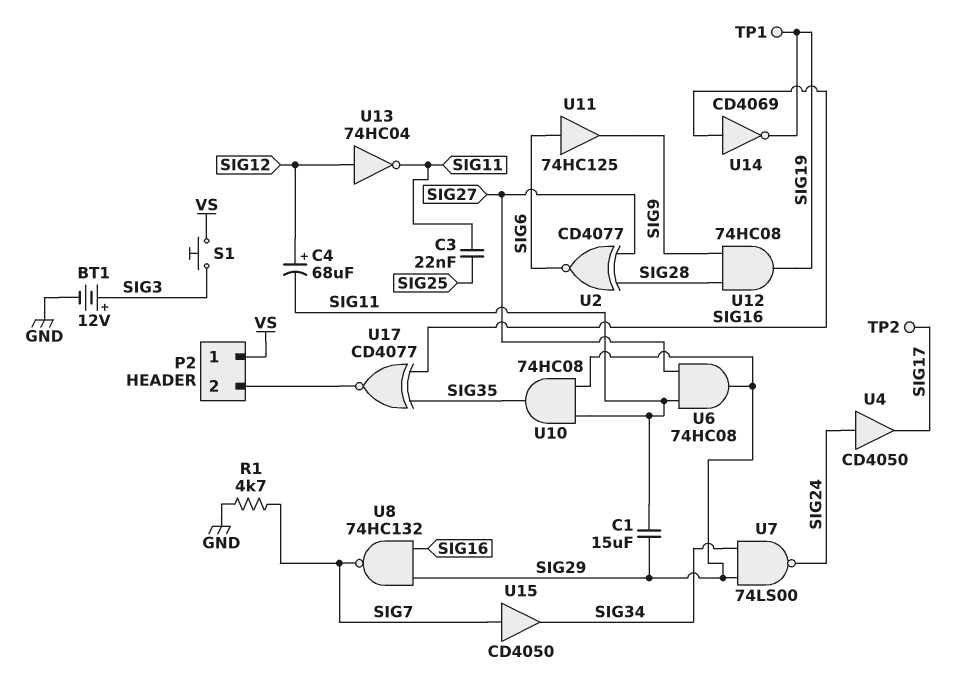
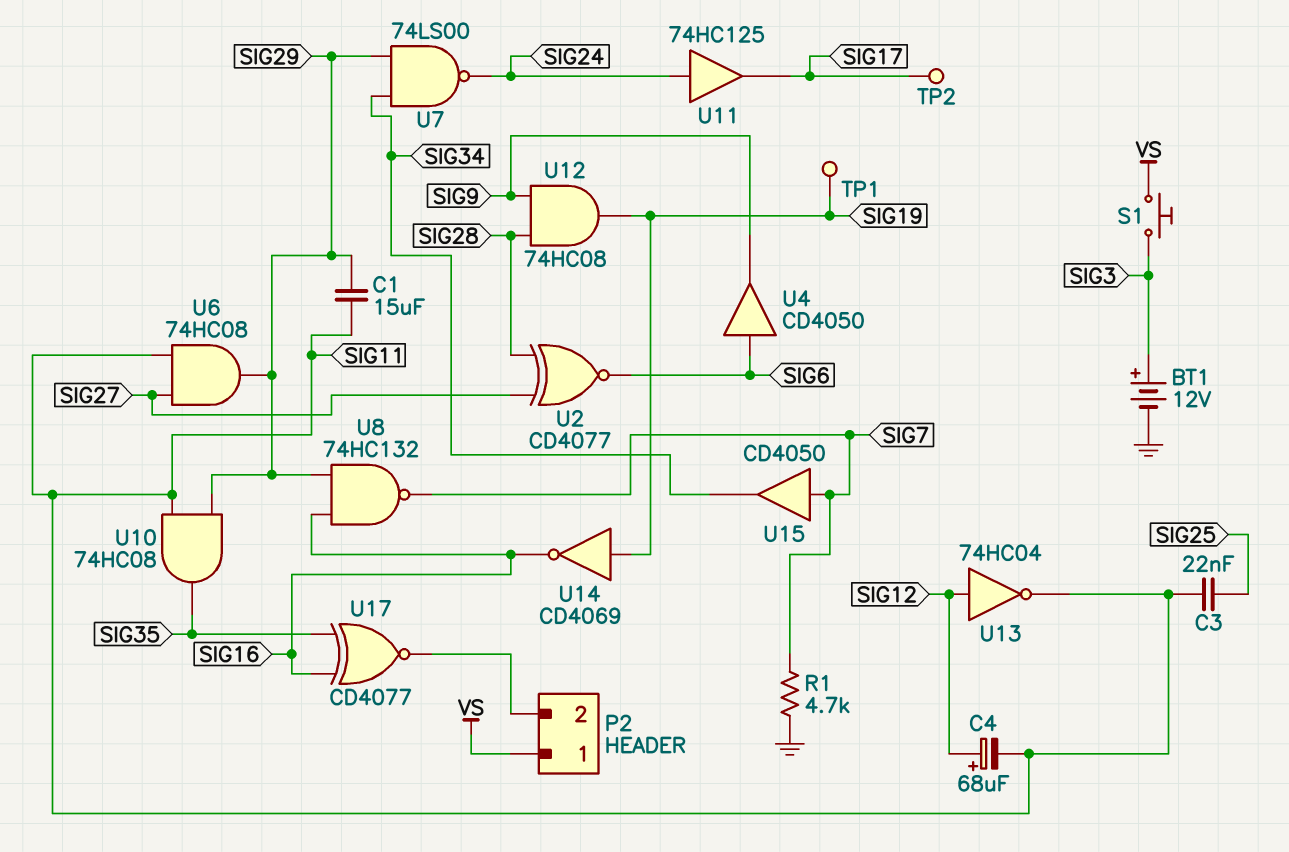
U4: buffer CD4050 (in SIG24, out SIG17) -> buffer CD4050 (in SIG6, out SIG9)
U11: buffer 74HC125 (in SIG6, out SIG9) -> buffer 74HC125 (in SIG24, out SIG17)
U14: NOT CD4069 (in SIG16, out SIG19) -> NOT CD4069 (in SIG19, out SIG16)

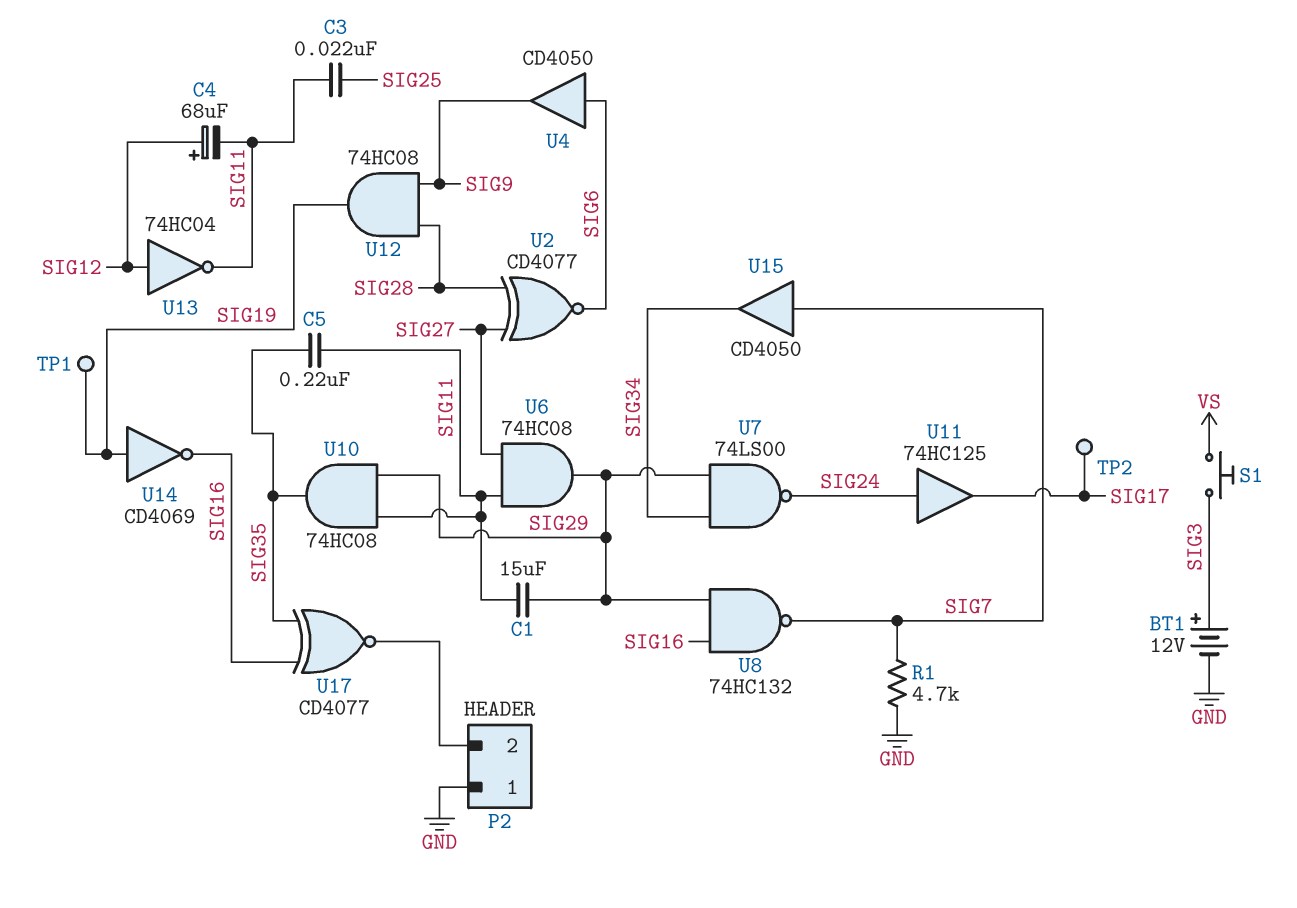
C5: none -> 220nF (SIG11, SIG35)
P2 pin 1: VS -> GND

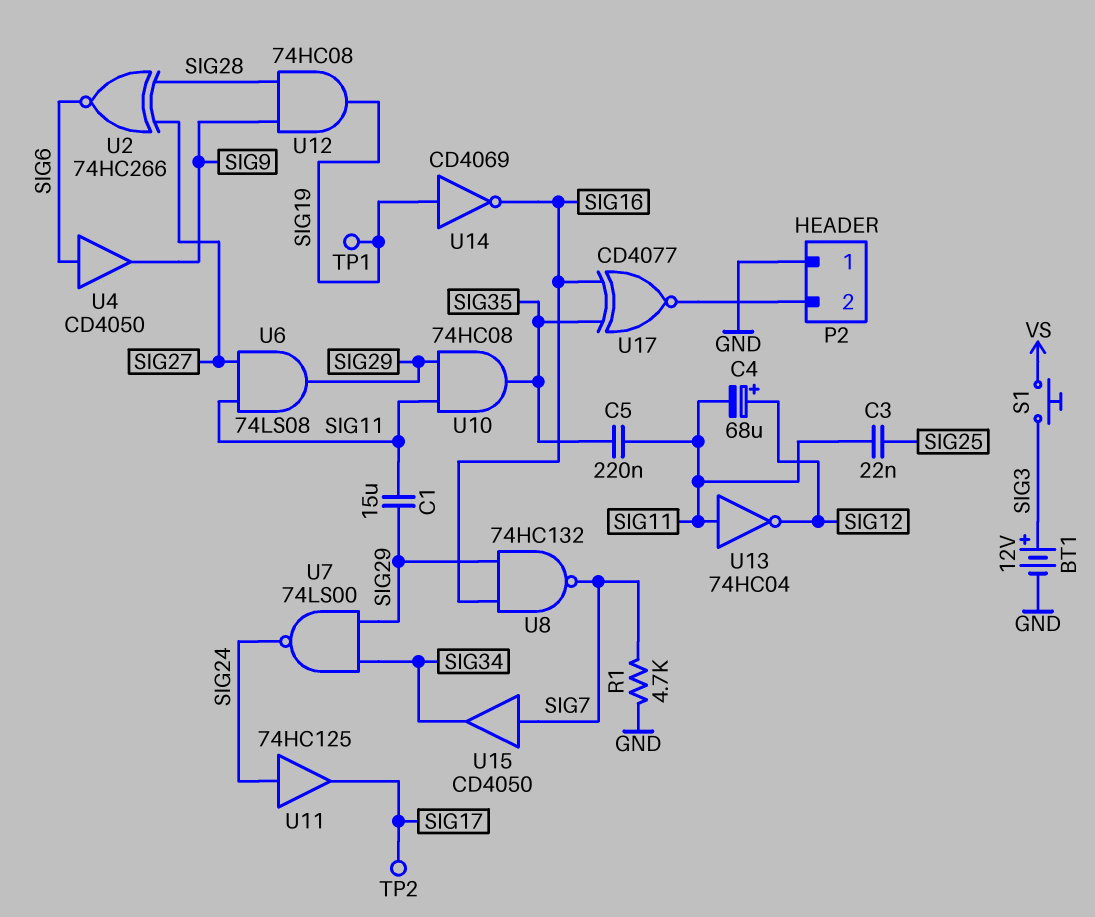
U2: XNOR CD4077 (in SIG27, in SIG28, out SIG6) -> XNOR 74HC266 (in SIG27, in SIG28, out SIG6)
U6: AND 74HC08 (in SIG11, in SIG27, out SIG29) -> AND 74LS08 (in SIG11, in SIG27, out SIG29)
U13: NOT 74HC04 (in SIG12, out SIG11) -> NOT 74HC04 (in SIG11, out SIG12)

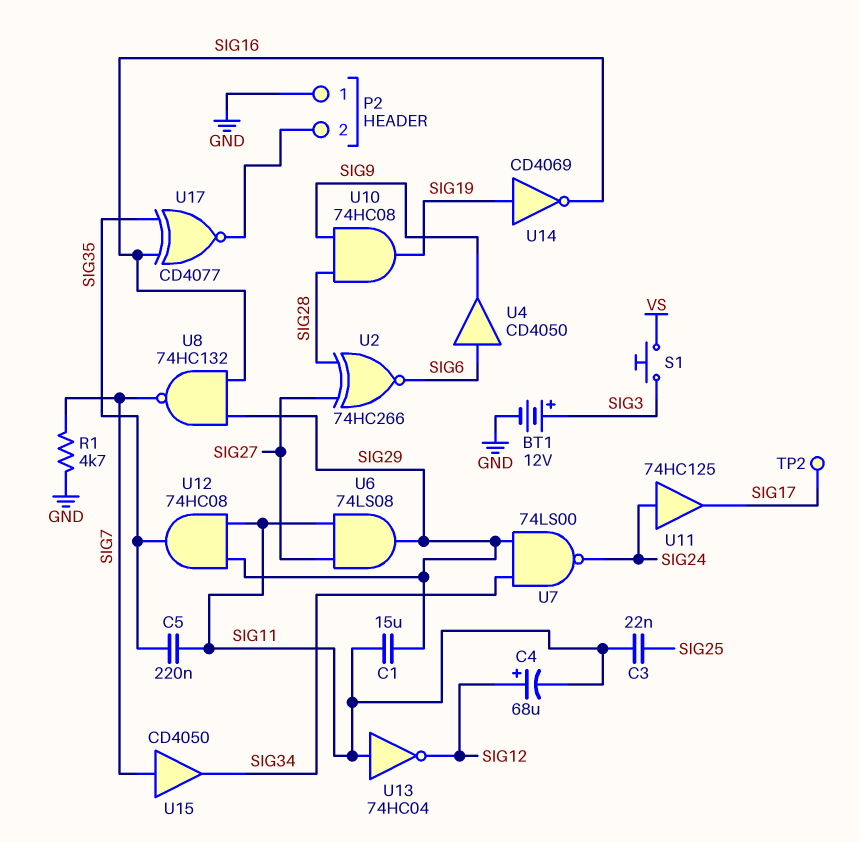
TP1: test point (SIG19) -> none
U10: AND 74HC08 (in SIG11, in SIG29, out SIG35) -> AND 74HC08 (in SIG9, in SIG28, out SIG19)
U12: AND 74HC08 (in SIG9, in SIG28, out SIG19) -> AND 74HC08 (in SIG11, in SIG29, out SIG35)

